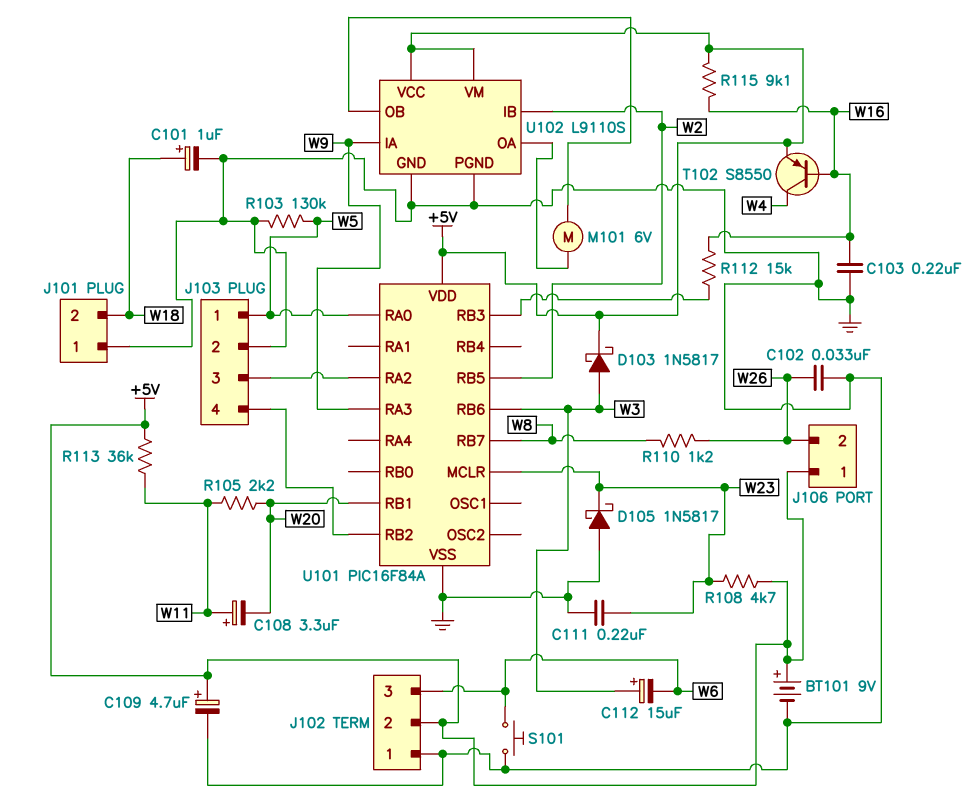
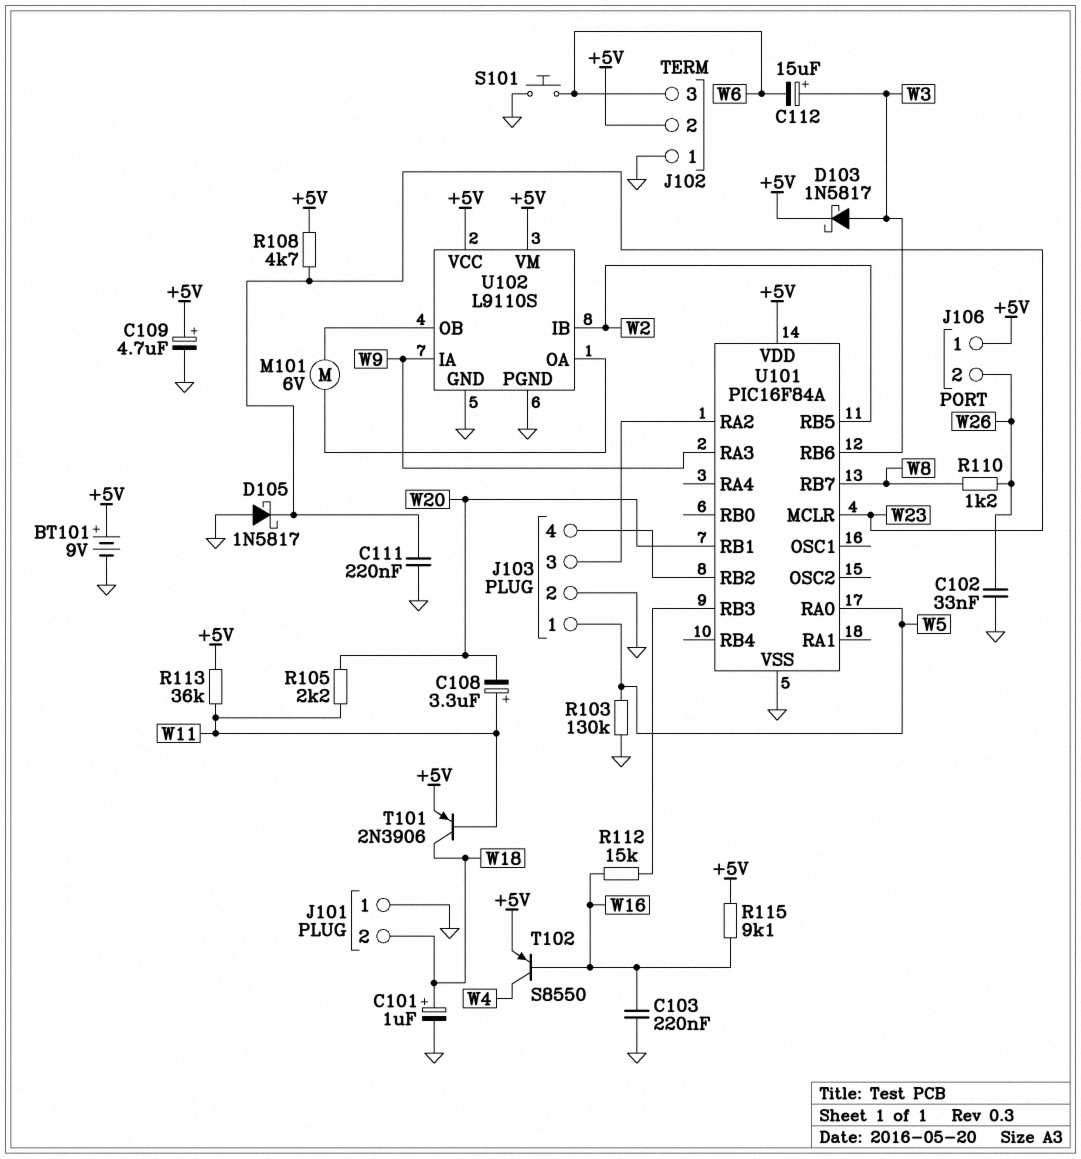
T101: none -> PNP 2N3906 (B W11, C W18, E +5V)

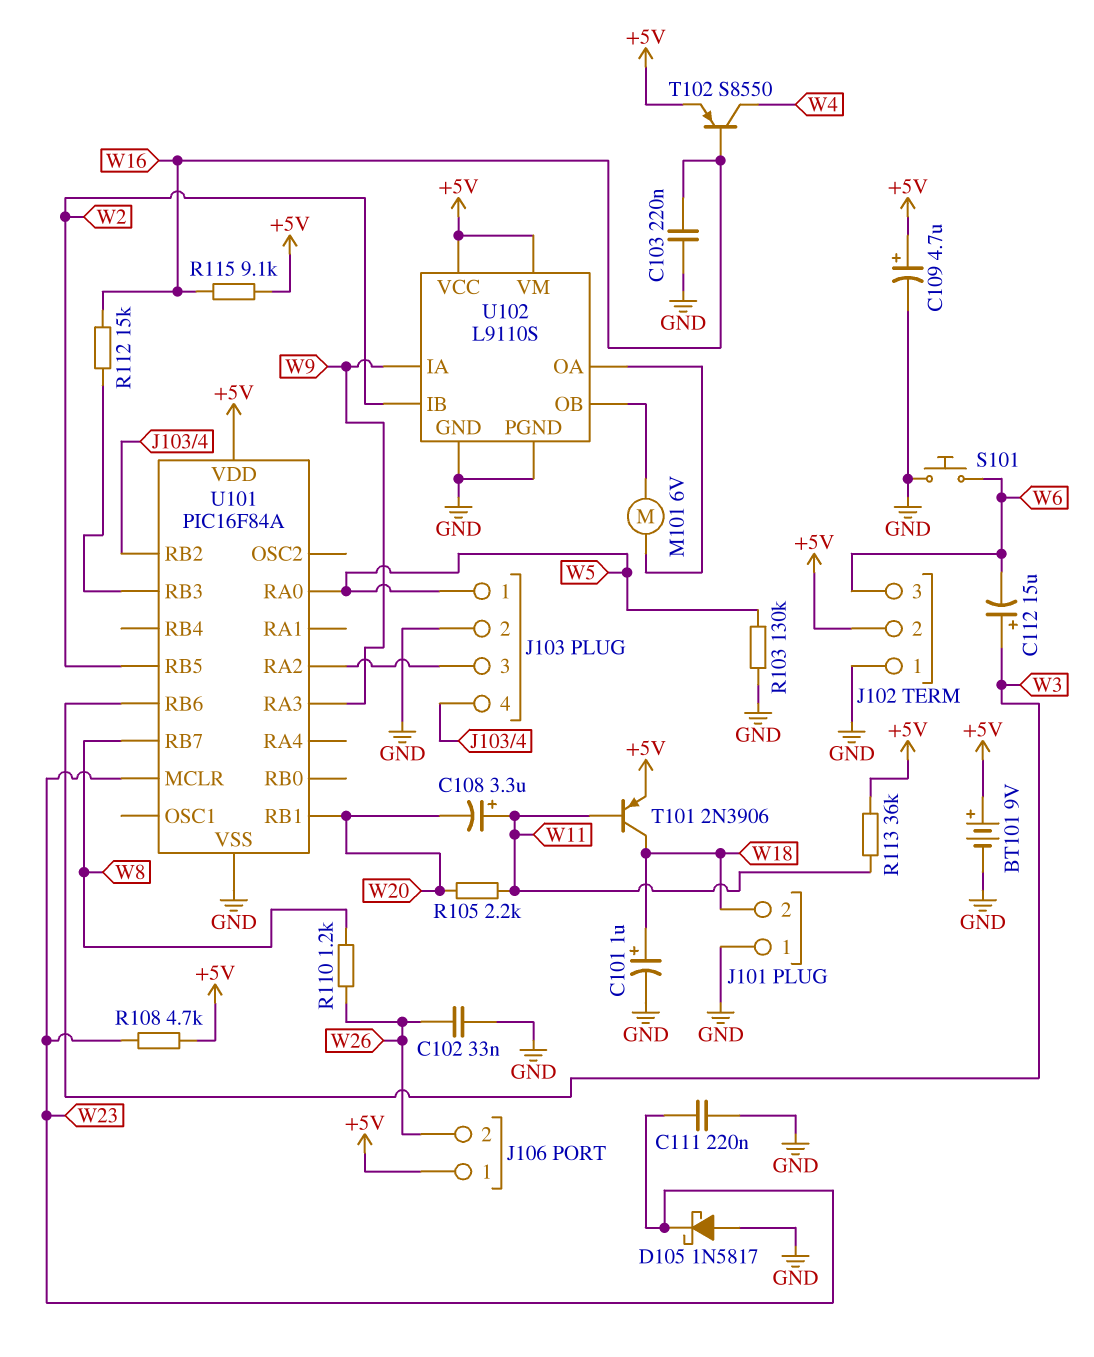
D103: schottky 1N5817 (A W3, K +5V) -> none

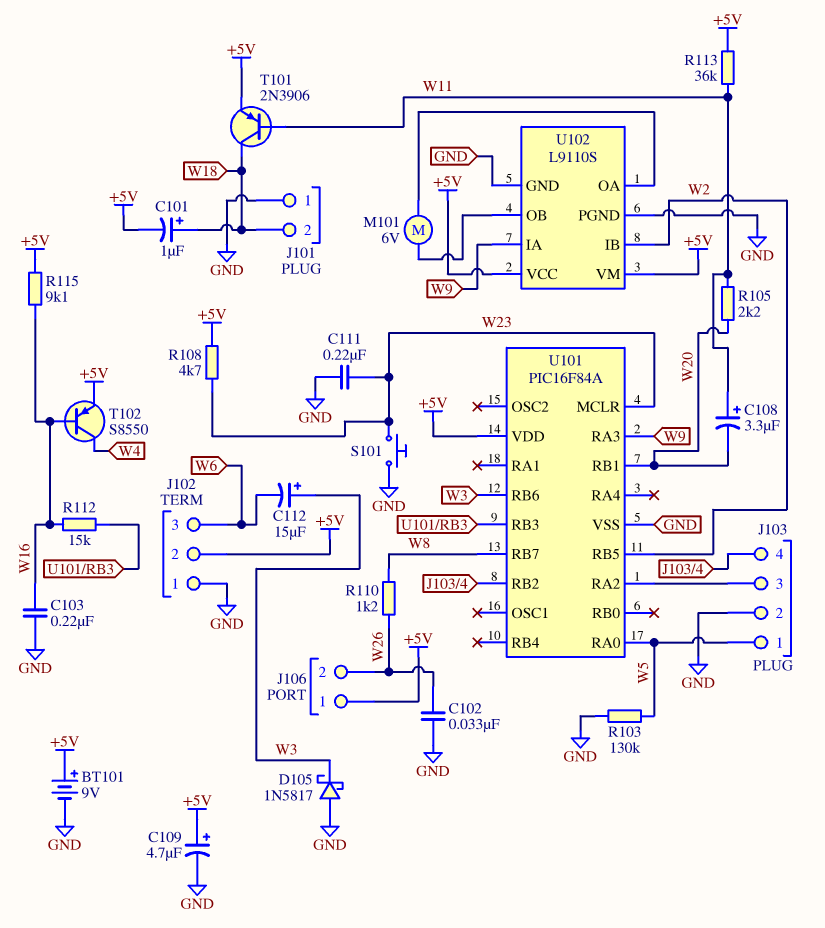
C101: 1uF (plus W18, minus GND) -> 1uF (plus W18, minus +5V)
D105: schottky 1N5817 (A GND, K W23) -> schottky 1N5817 (A GND, K W3)
S101: button (GND, W6) -> button (GND, W23)

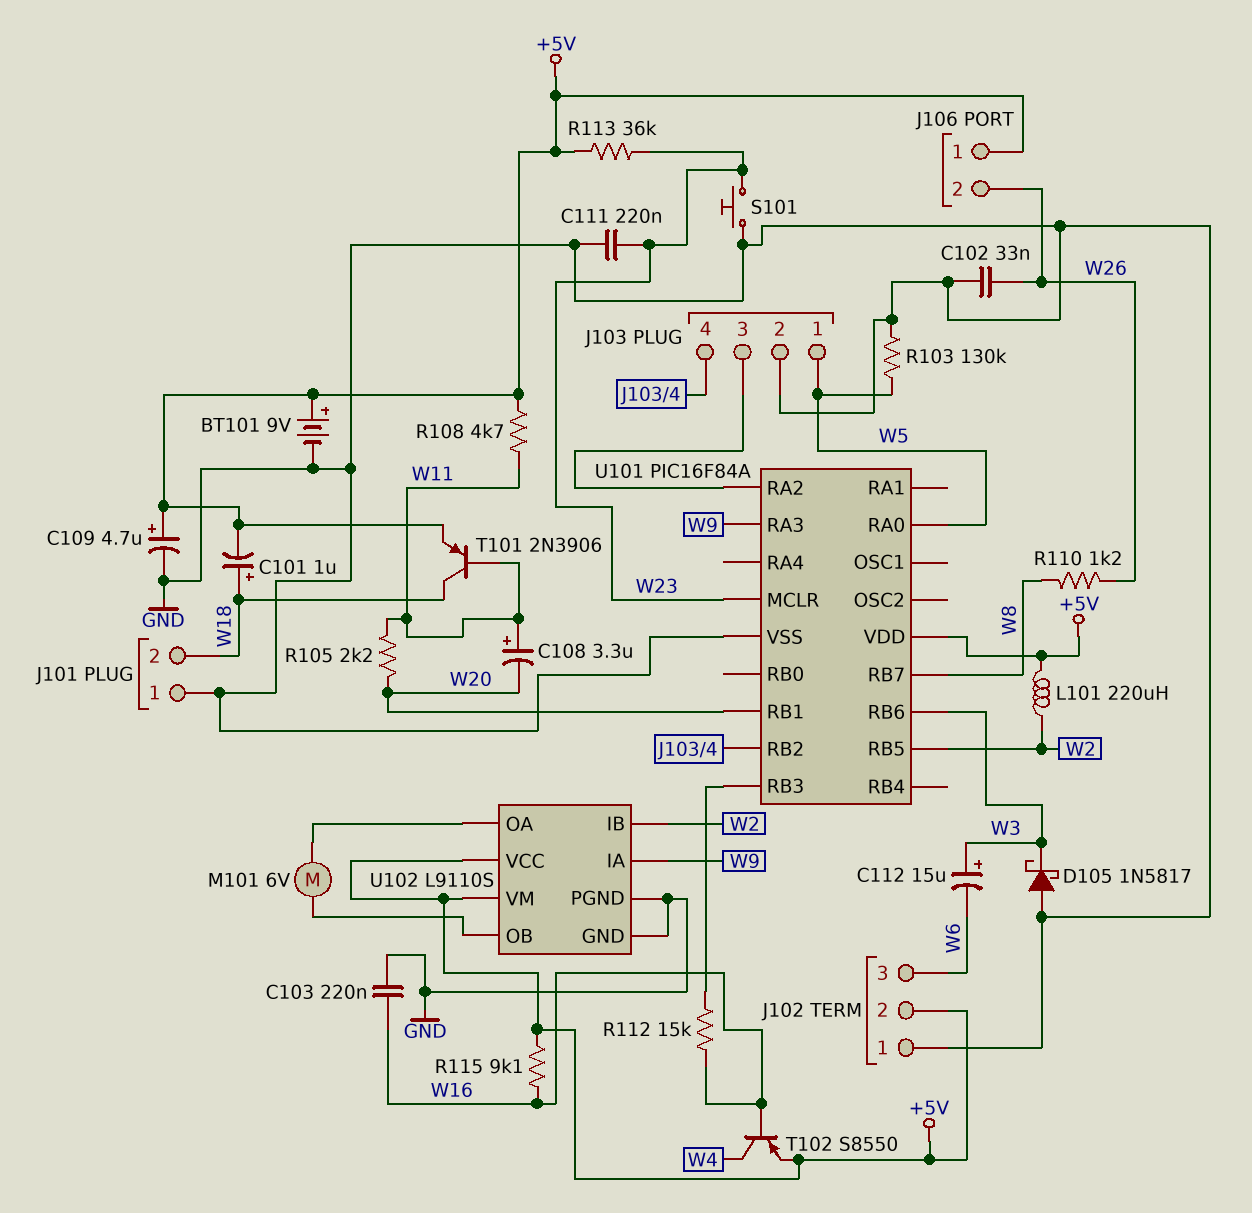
L101: none -> 220uH (+5V, W2)
R108: 4.7k (+5V, W23) -> 4.7k (+5V, W11)
R113: 36k (+5V, W11) -> 36k (+5V, W23)

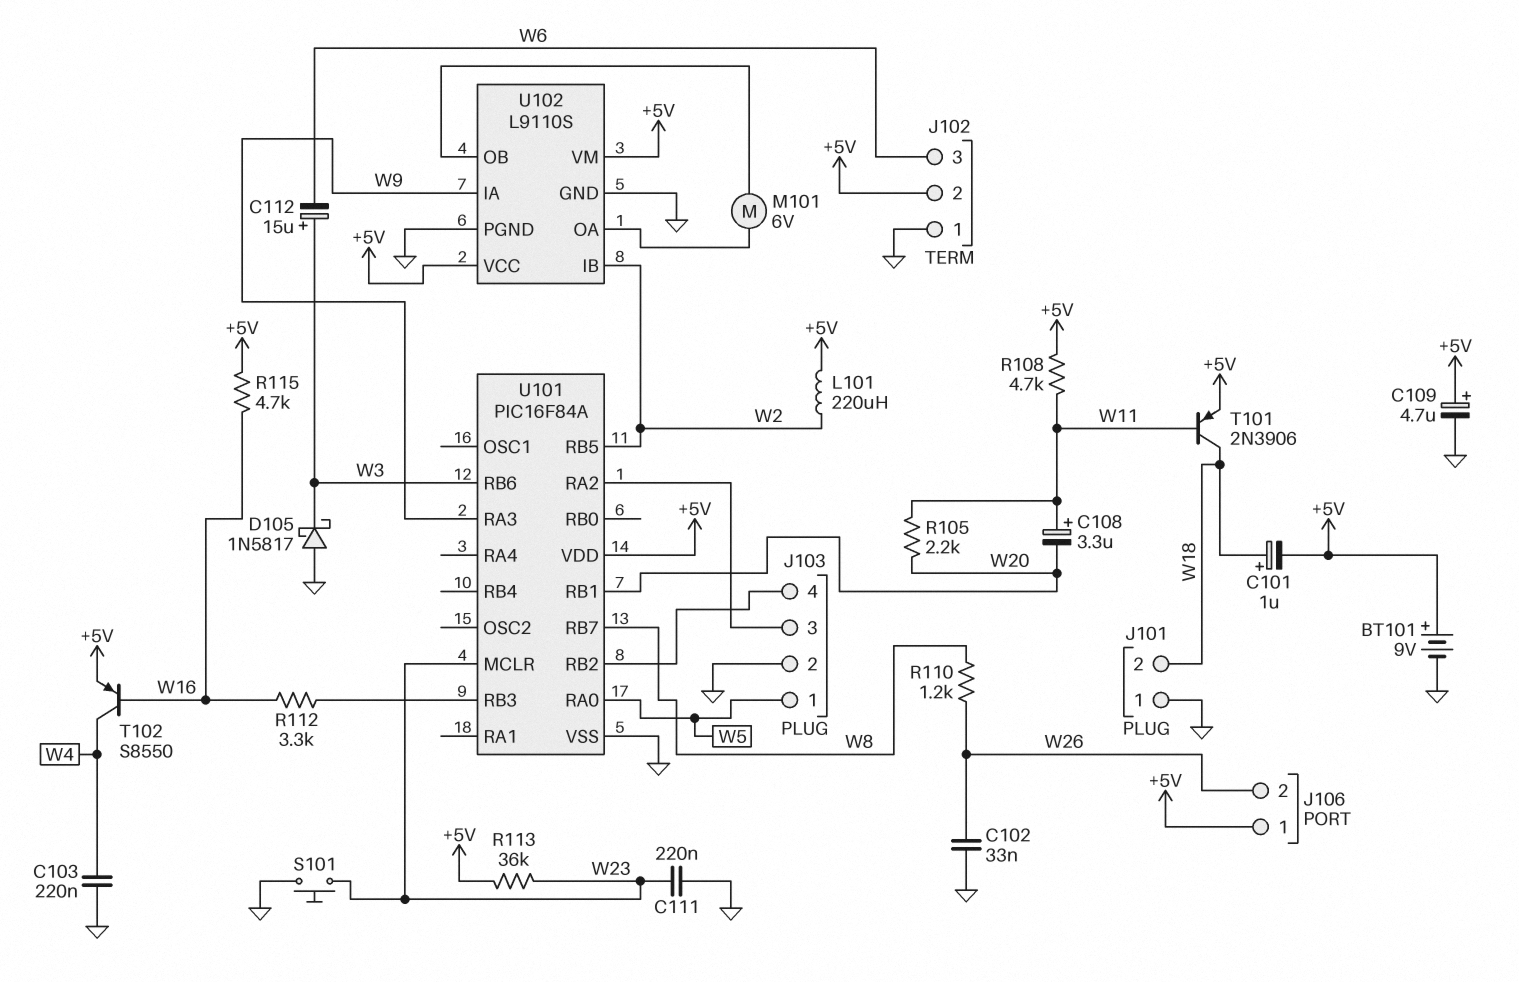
C103: 220nF (GND, W16) -> 220nF (GND, W4)
R103: 130k (GND, W5) -> none
R112: 15k (U101/RB3, W16) -> 3.3k (U101/RB3, W16)
R115: 9.1k (+5V, W16) -> 4.7k (+5V, W16)

